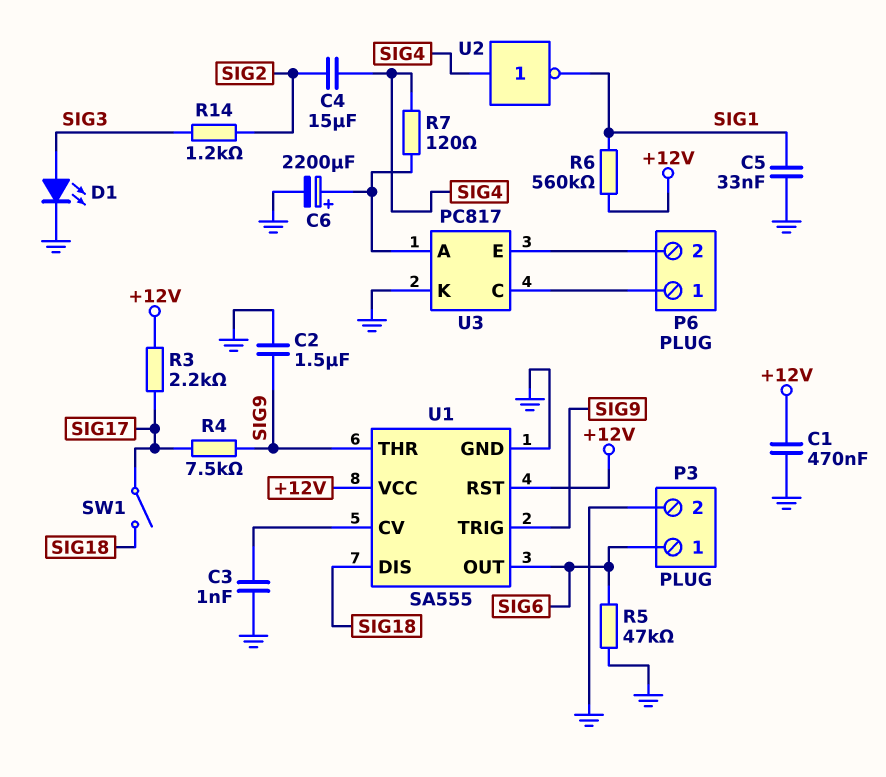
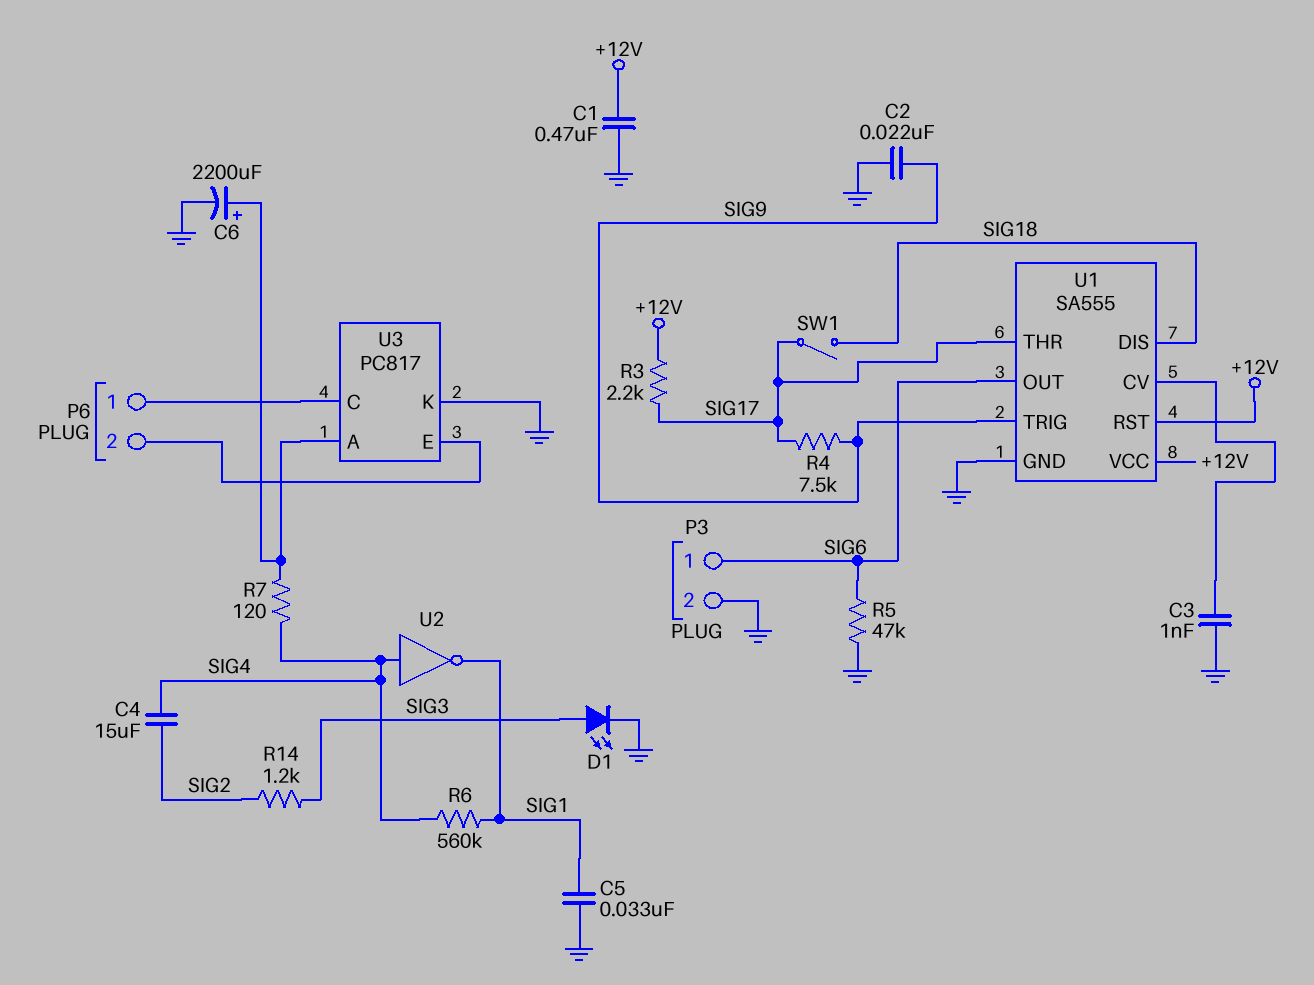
C2: 1.5uF (GND, SIG9) -> 22nF (GND, SIG9)
R6: 560k (+12V, SIG1) -> 560k (SIG1, SIG4)
U1 pin THR: SIG9 -> SIG17

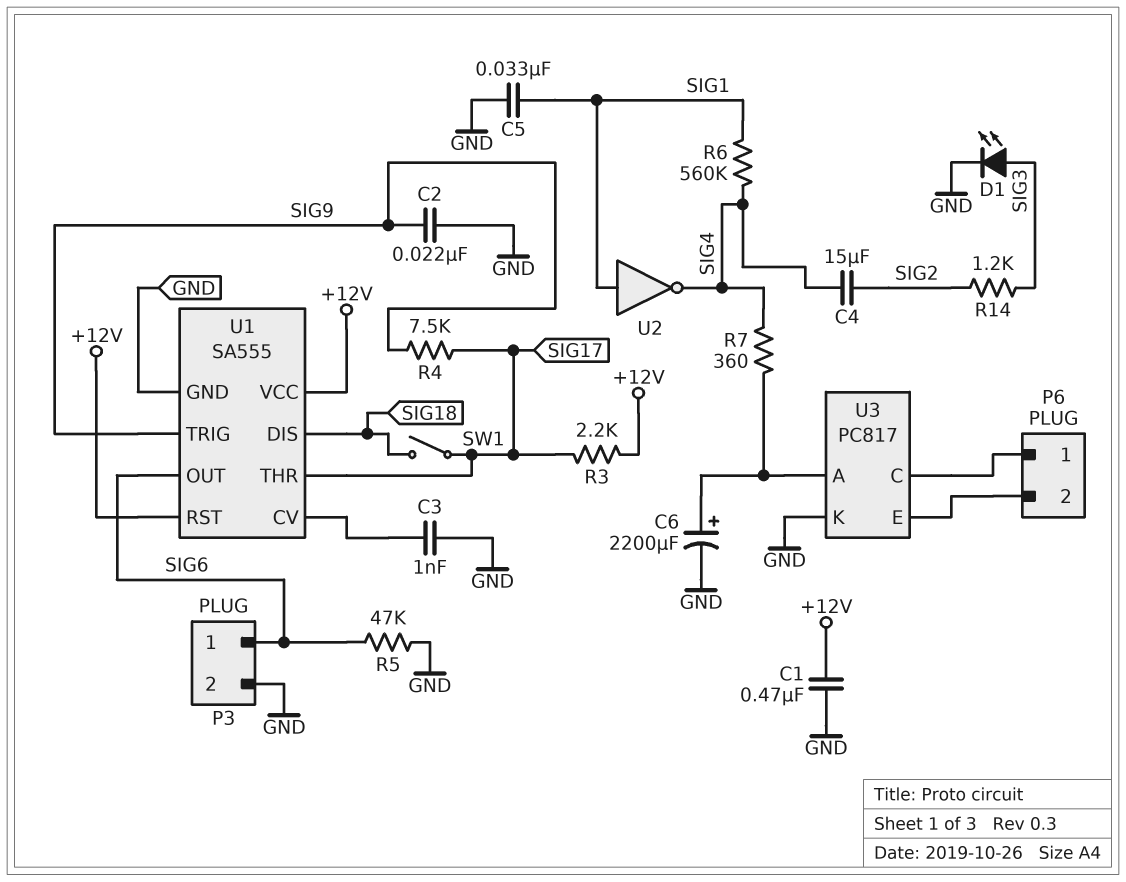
R7: 120 (SIG4, U3/A) -> 360 (SIG4, U3/A)
U2: NOT (in SIG4, out SIG1) -> NOT (in SIG1, out SIG4)

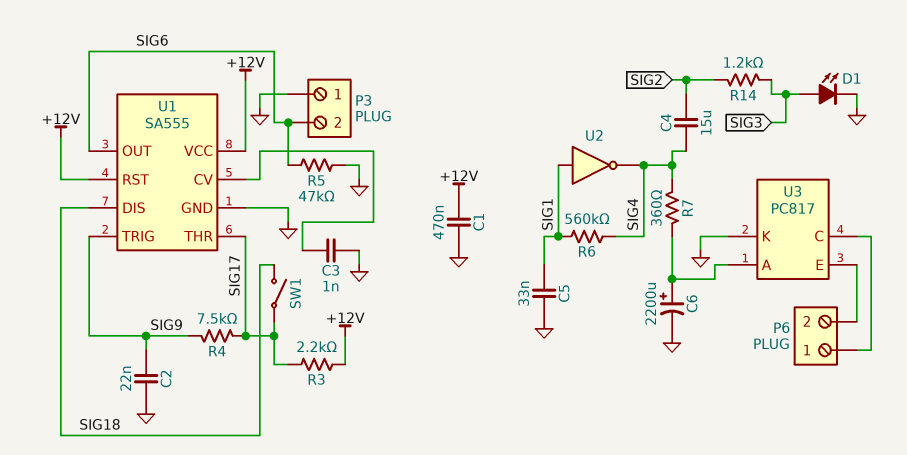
P3 pin 1: SIG6 -> GND
P3 pin 2: GND -> SIG6

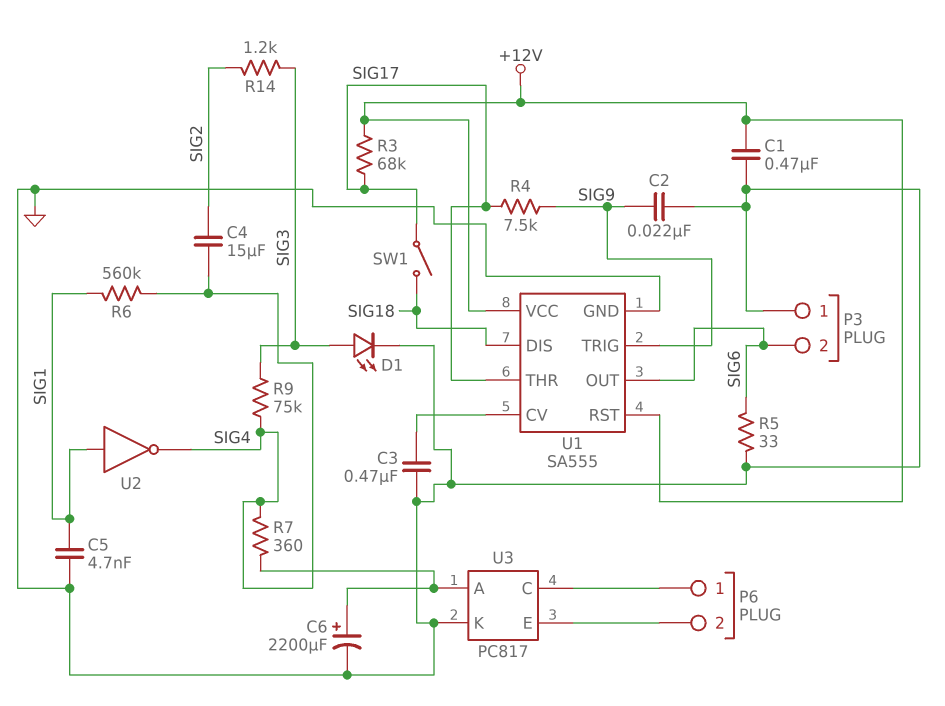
C3: 1nF (GND, U1/CV) -> 470nF (GND, U1/CV)
C5: 33nF (GND, SIG1) -> 4.7nF (GND, SIG1)
R3: 2.2k (+12V, SIG17) -> 68k (+12V, SIG17)
R5: 47k (GND, SIG6) -> 33 (GND, SIG6)
R9: none -> 75k (SIG3, SIG4)

